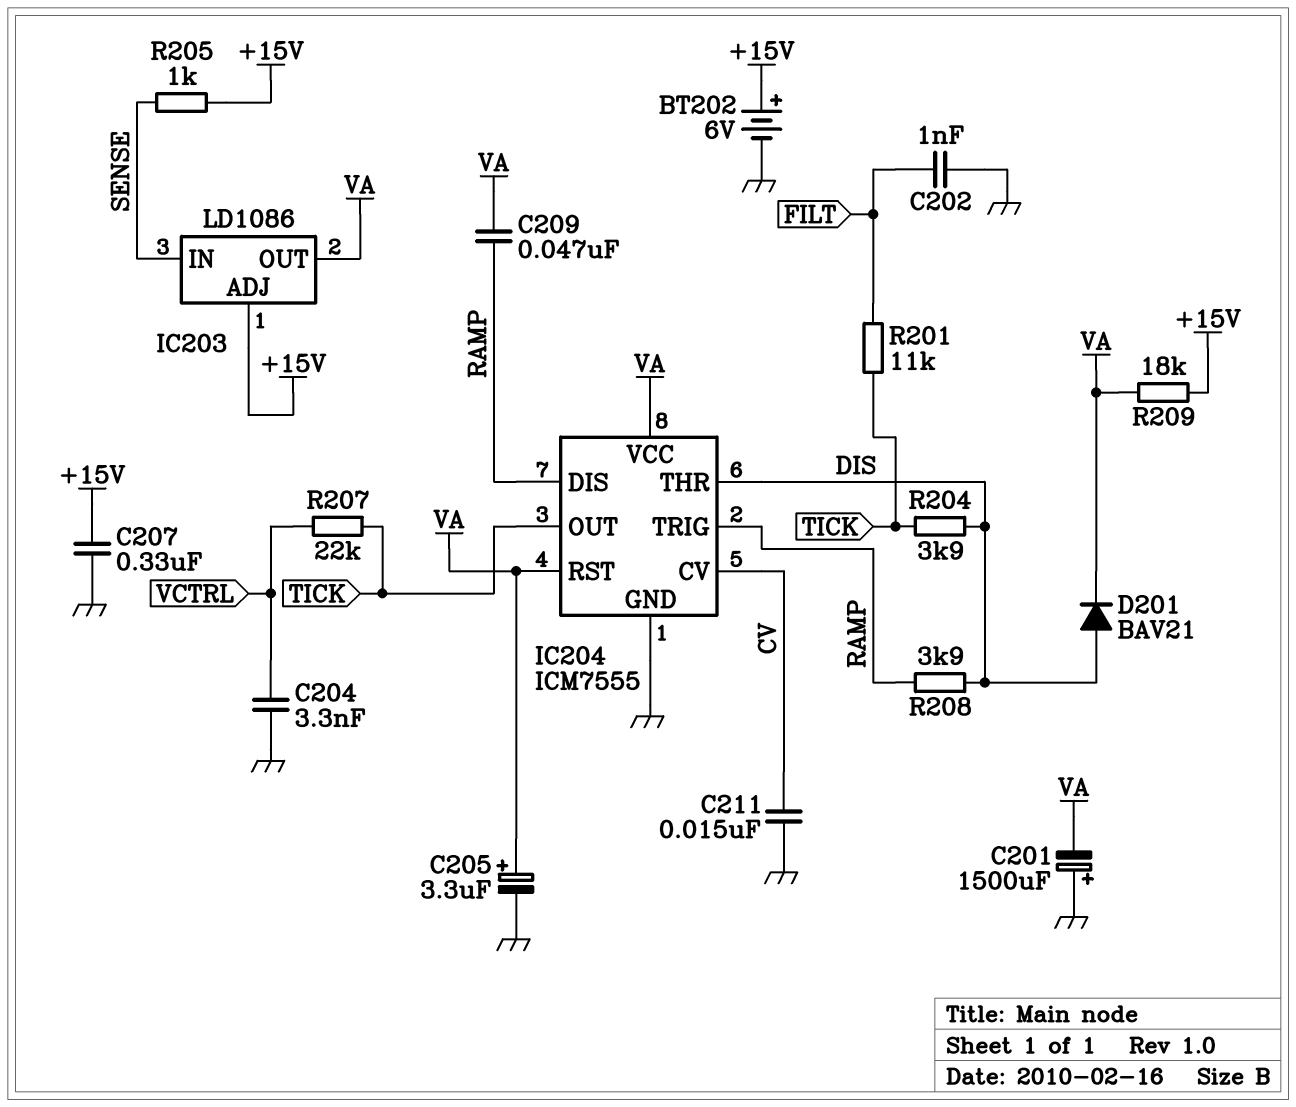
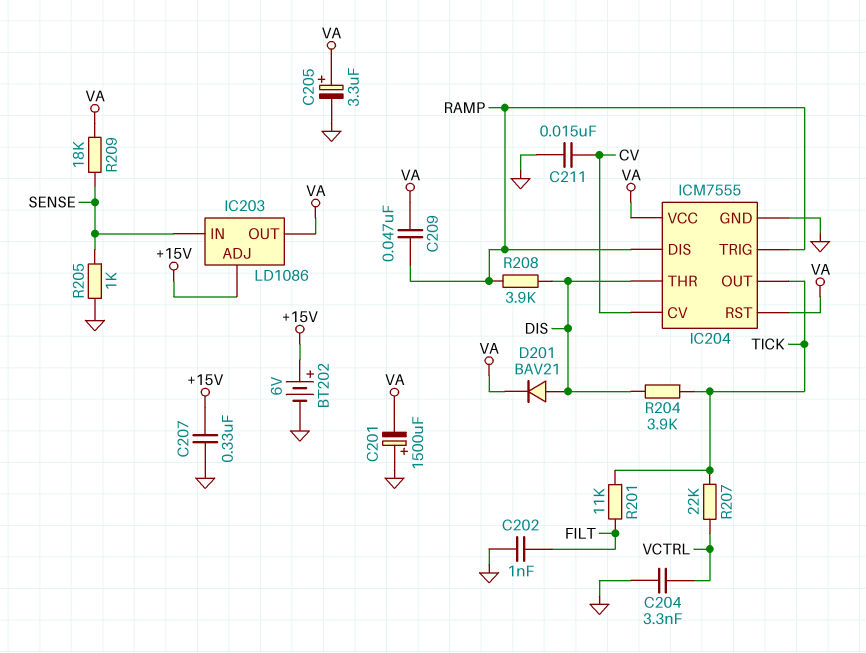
R205: 1k (+15V, SENSE) -> 1k (GND, SENSE)
R209: 18k (+15V, VA) -> 18k (SENSE, VA)

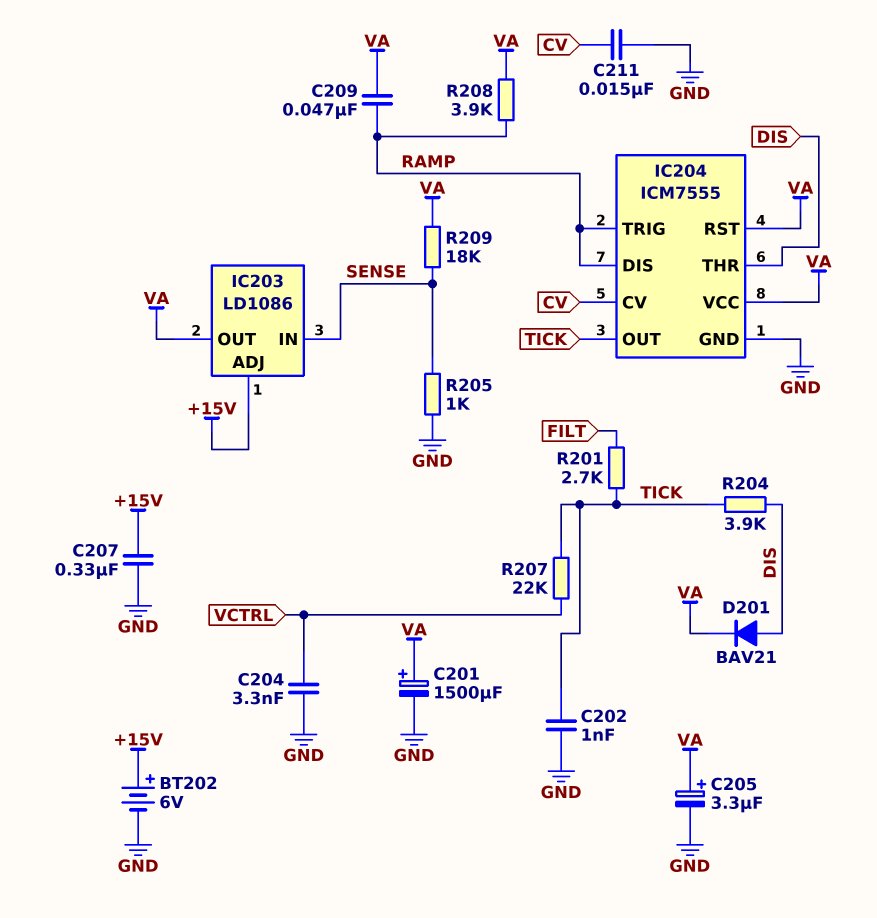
C201: 1500uF (plus GND, minus VA) -> 1500uF (plus VA, minus GND)
C202: 1nF (FILT, GND) -> 1nF (GND, TICK)
R201: 11k (FILT, TICK) -> 2.7k (FILT, TICK)
R208: 3.9k (DIS, RAMP) -> 3.9k (RAMP, VA)

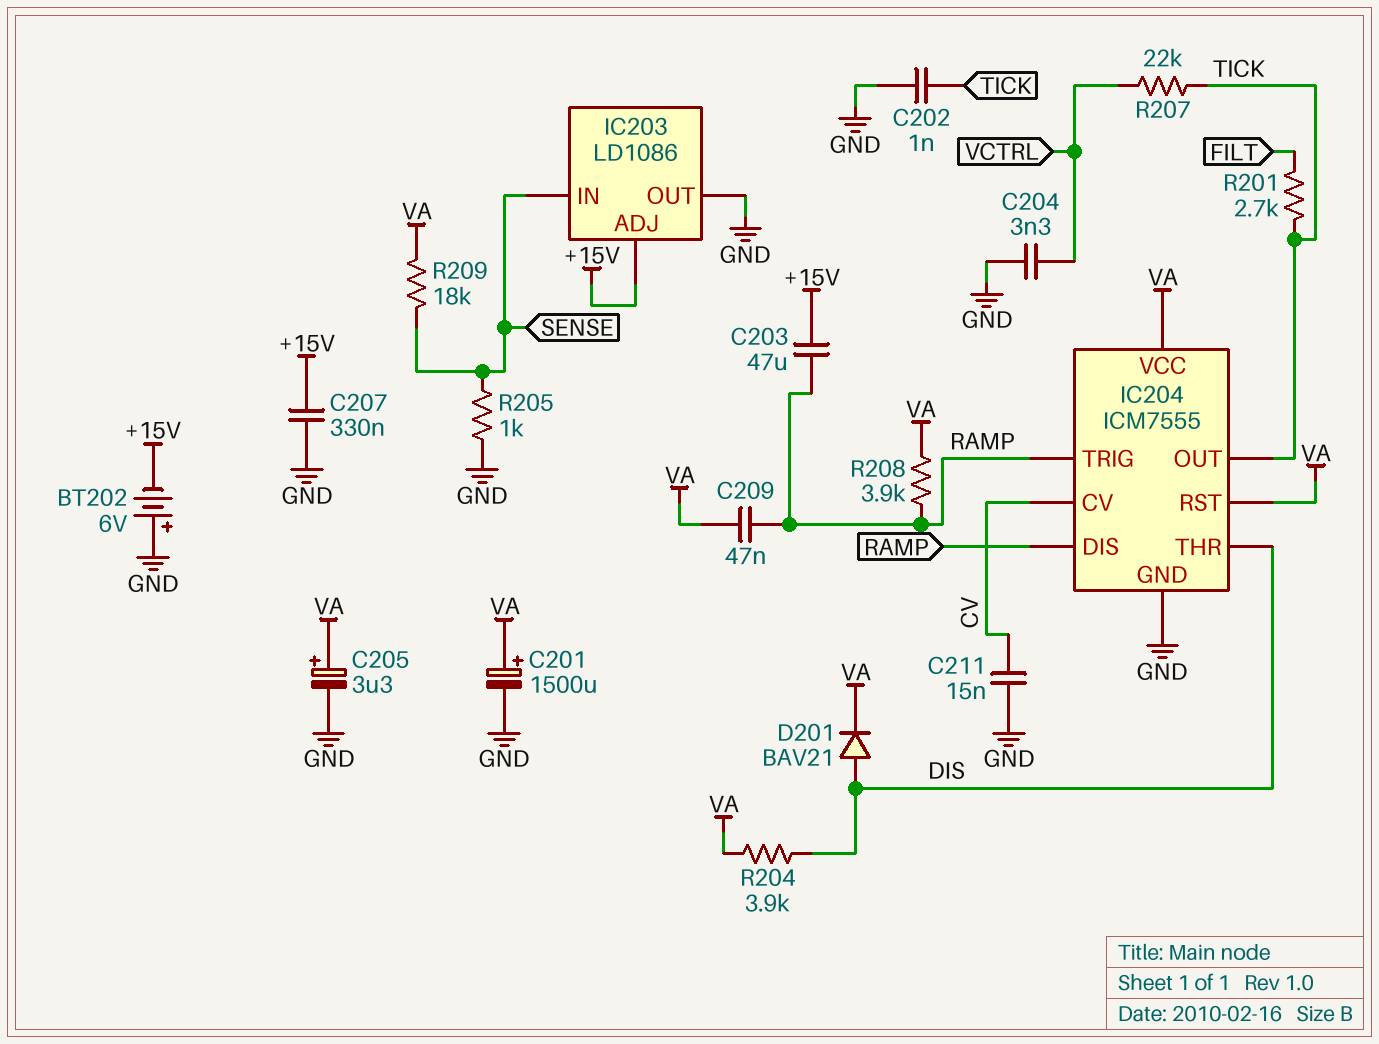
BT202: 6V (plus +15V, minus GND) -> 6V (plus GND, minus +15V)
C203: none -> 47uF (+15V, RAMP)
IC203 pin OUT: VA -> GND
R204: 3.9k (DIS, TICK) -> 3.9k (DIS, VA)

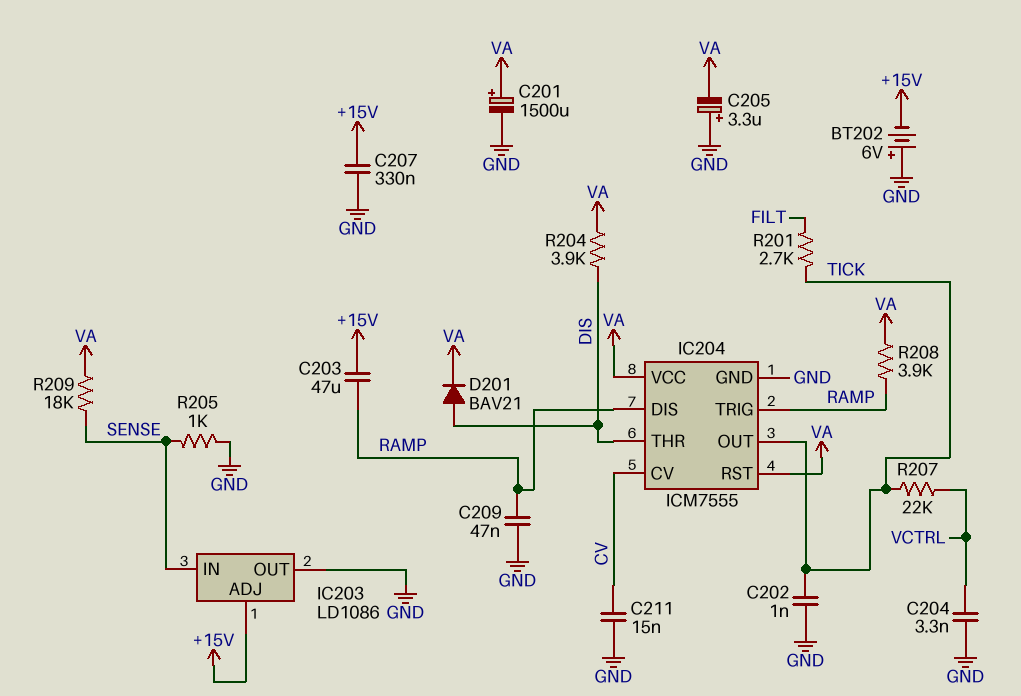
C205: 3.3uF (plus VA, minus GND) -> 3.3uF (plus GND, minus VA)
C209: 47nF (RAMP, VA) -> 47nF (GND, RAMP)

